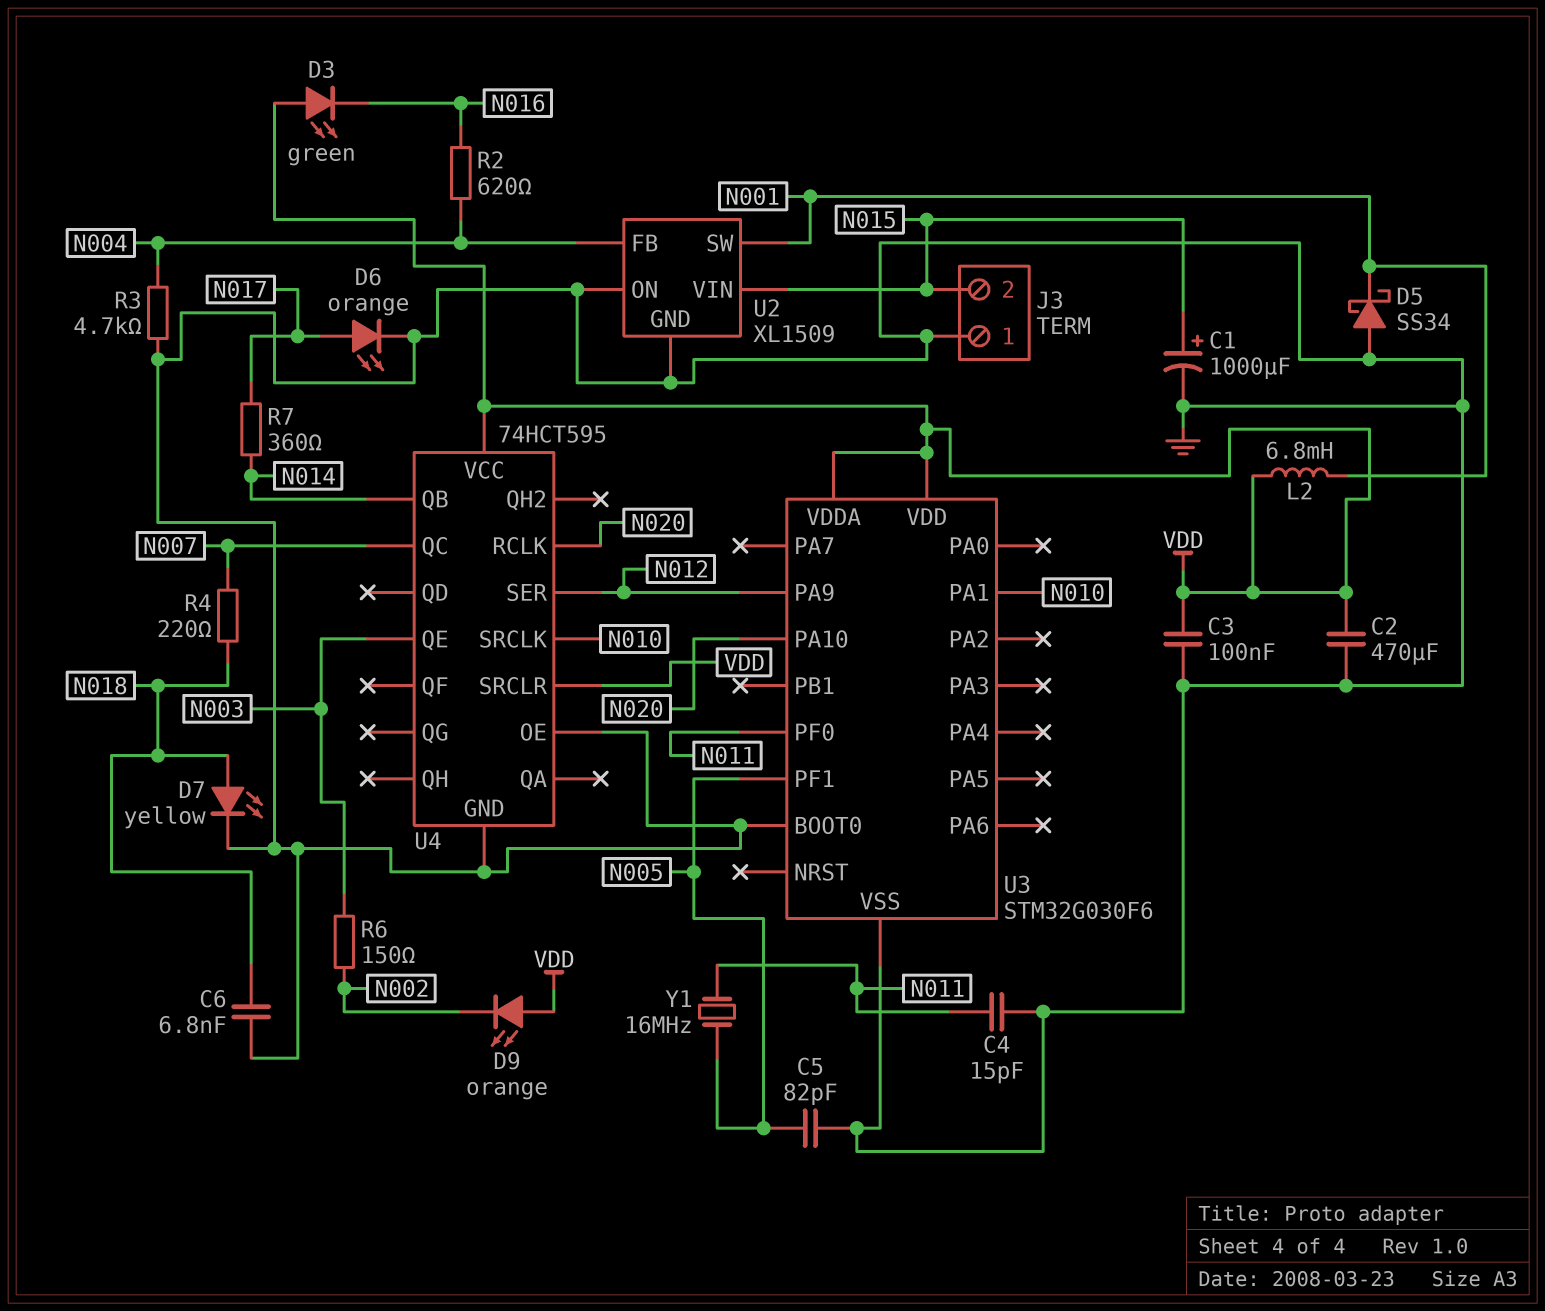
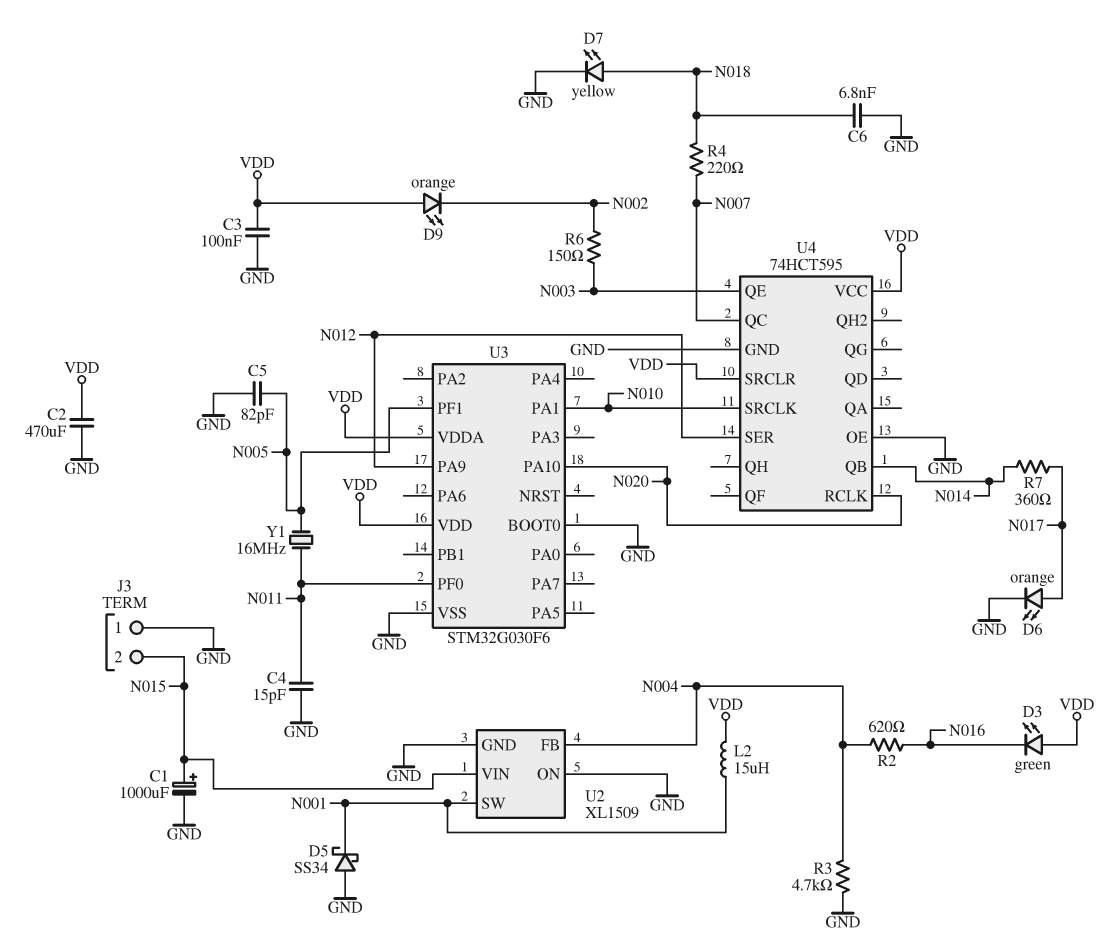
L2: 6.8mH (N001, VDD) -> 15uH (N001, VDD)

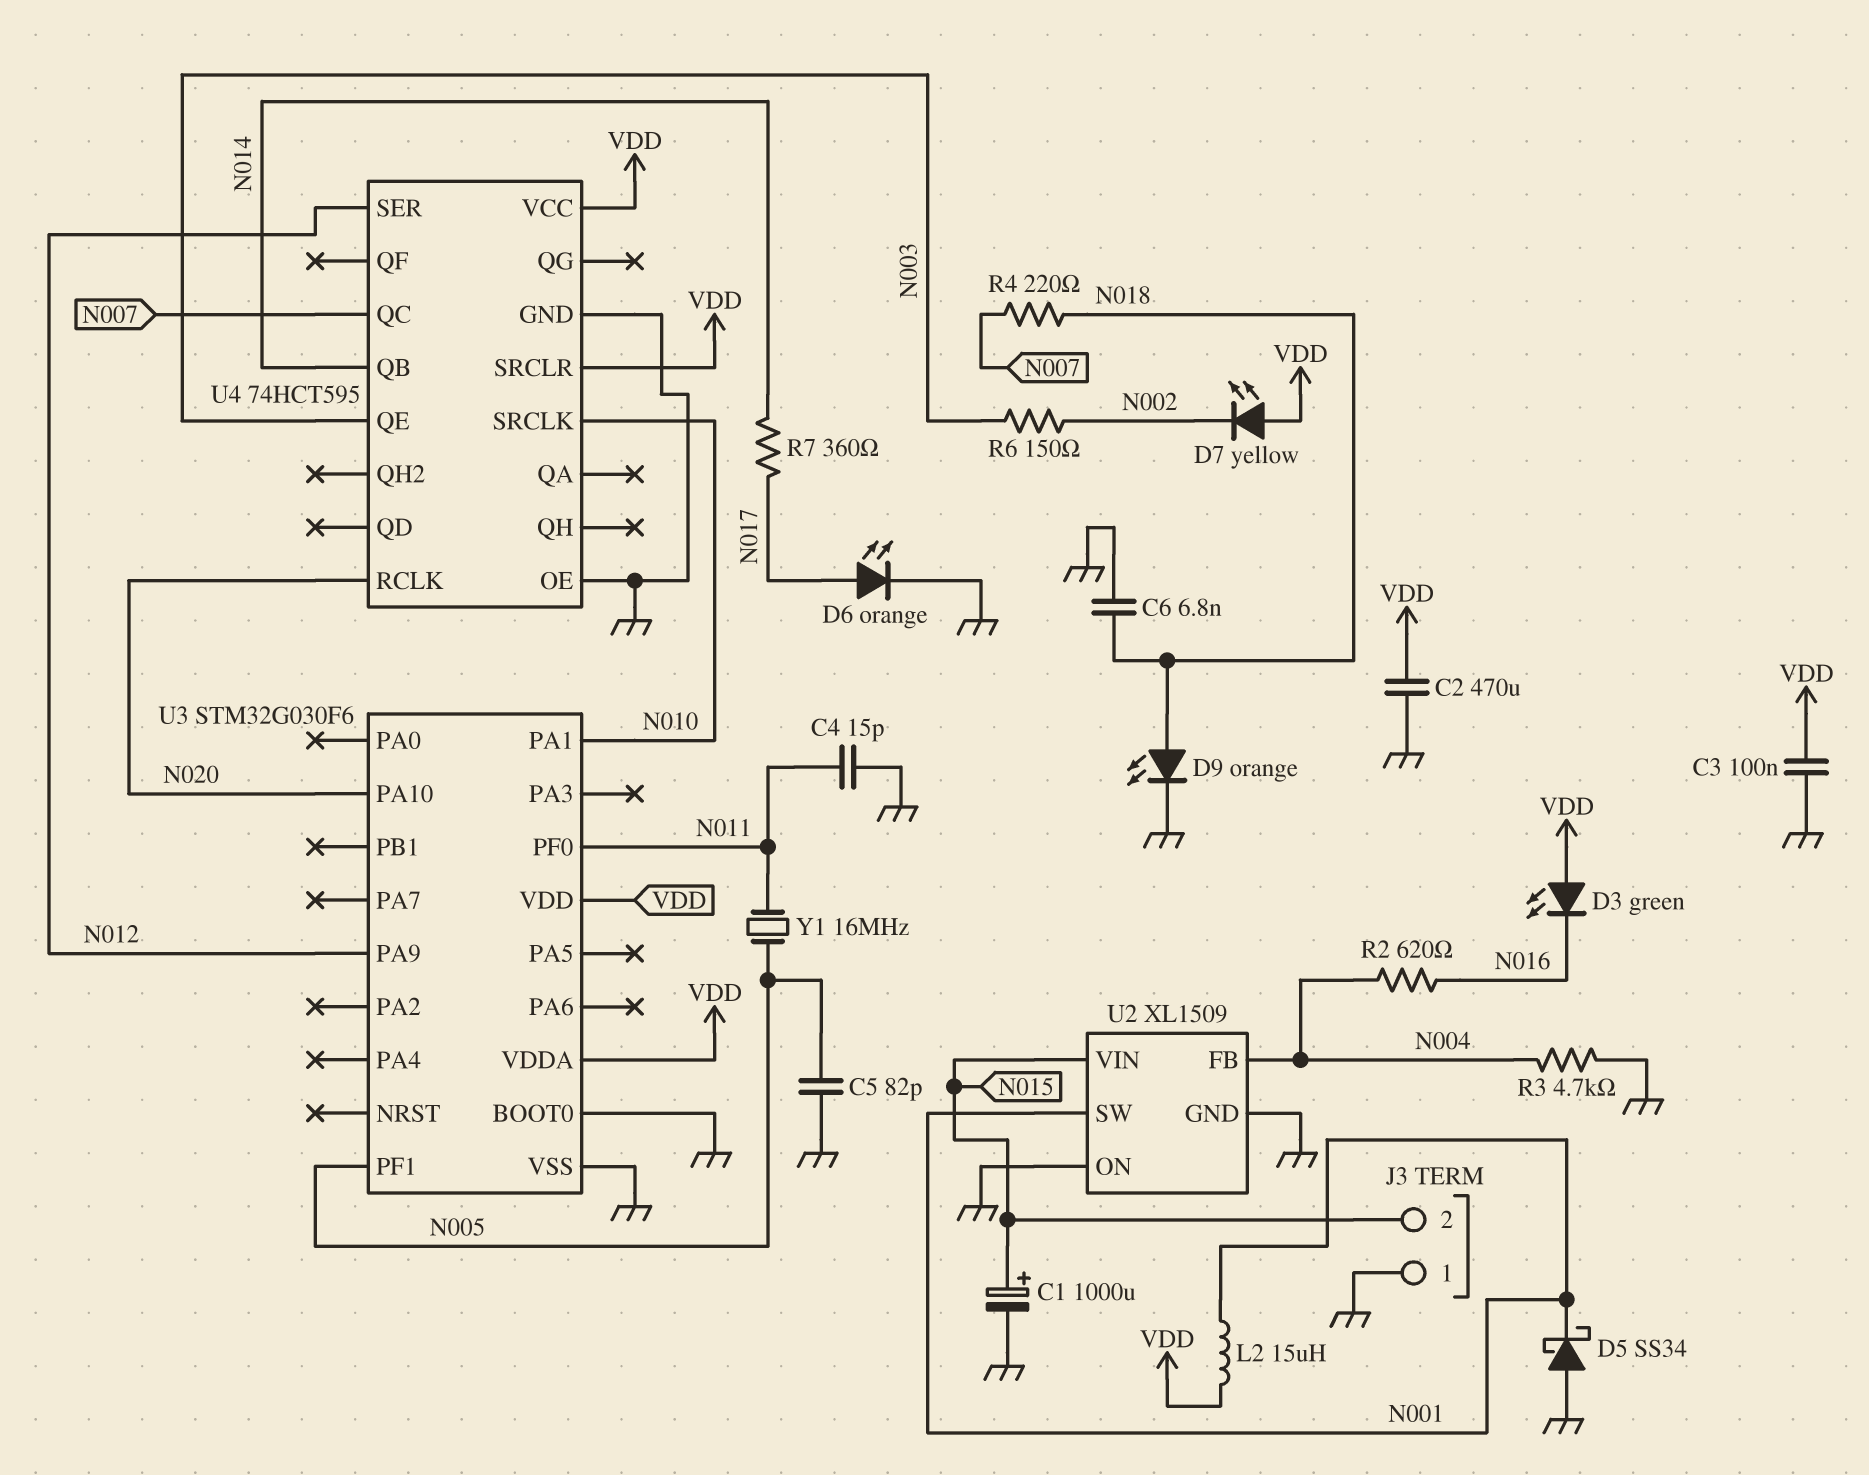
D7: LED yellow (A N018, K GND) -> LED yellow (A VDD, K N002)
D9: LED orange (A VDD, K N002) -> LED orange (A N018, K GND)

